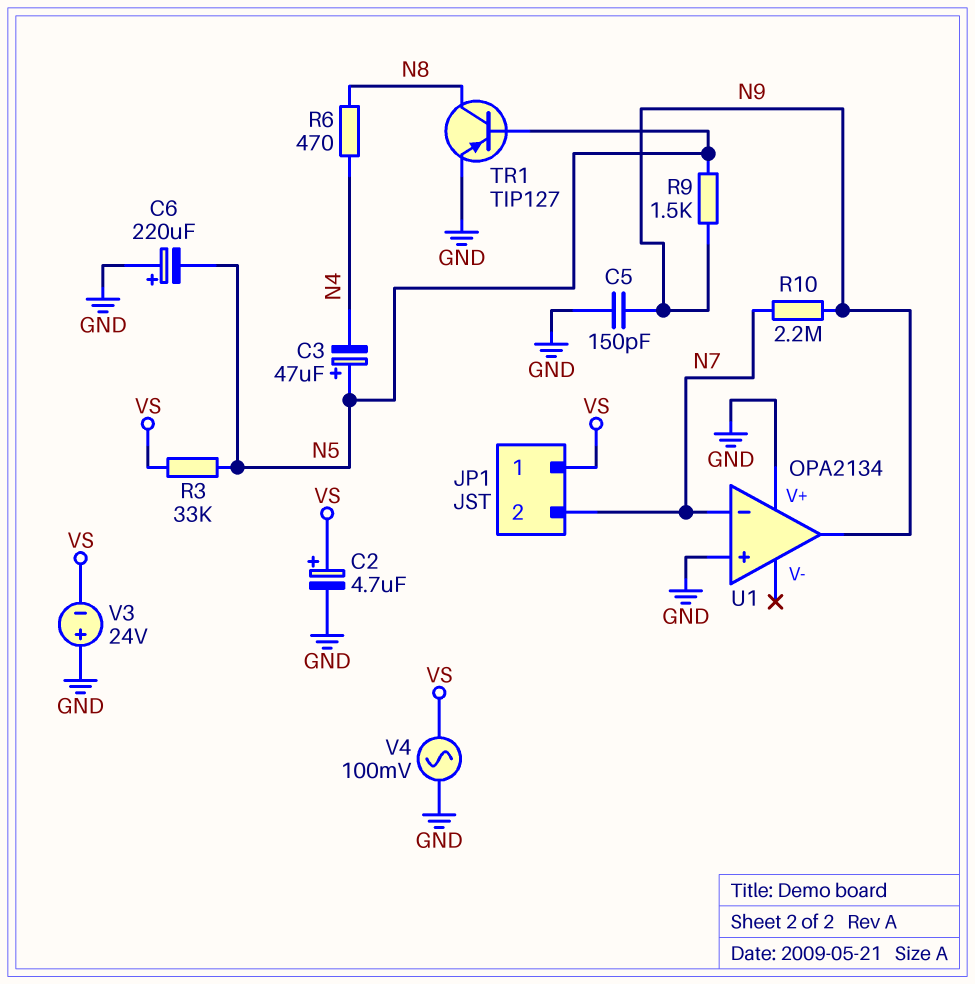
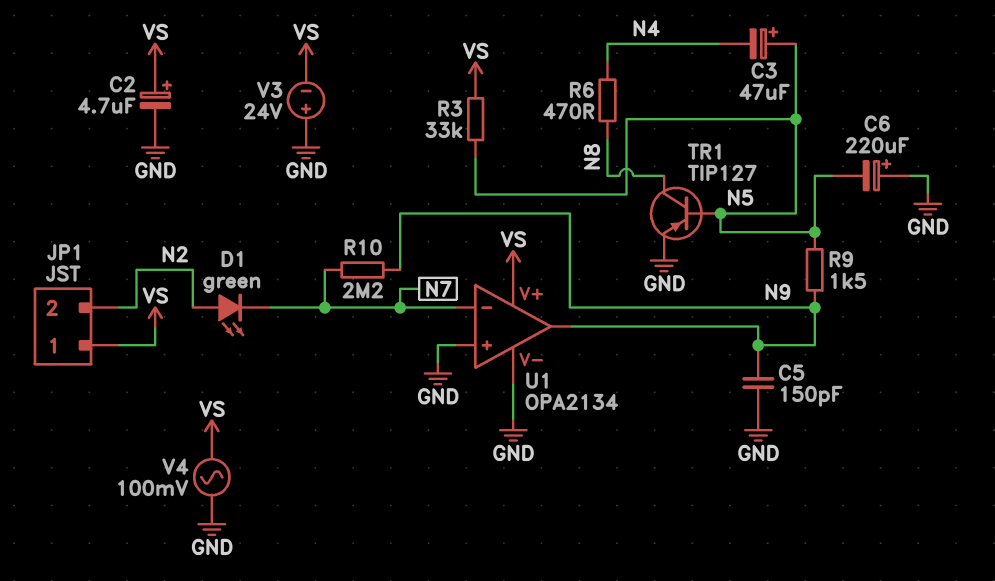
D1: none -> LED green (A N2, K N7)
JP1 pin 2: N7 -> N2
U1 pin V+: GND -> VS
U1 pin V-: none -> GND

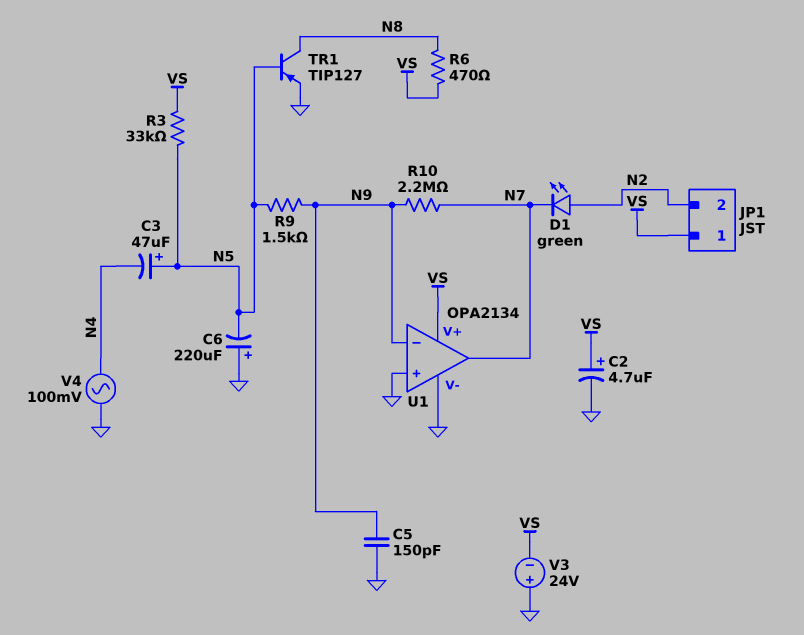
R6: 470 (N4, N8) -> 470 (N8, VS)
U1 pin in-: N7 -> N9
U1 pin out: N9 -> N7
V4: AC 100mV (GND, VS) -> AC 100mV (GND, N4)

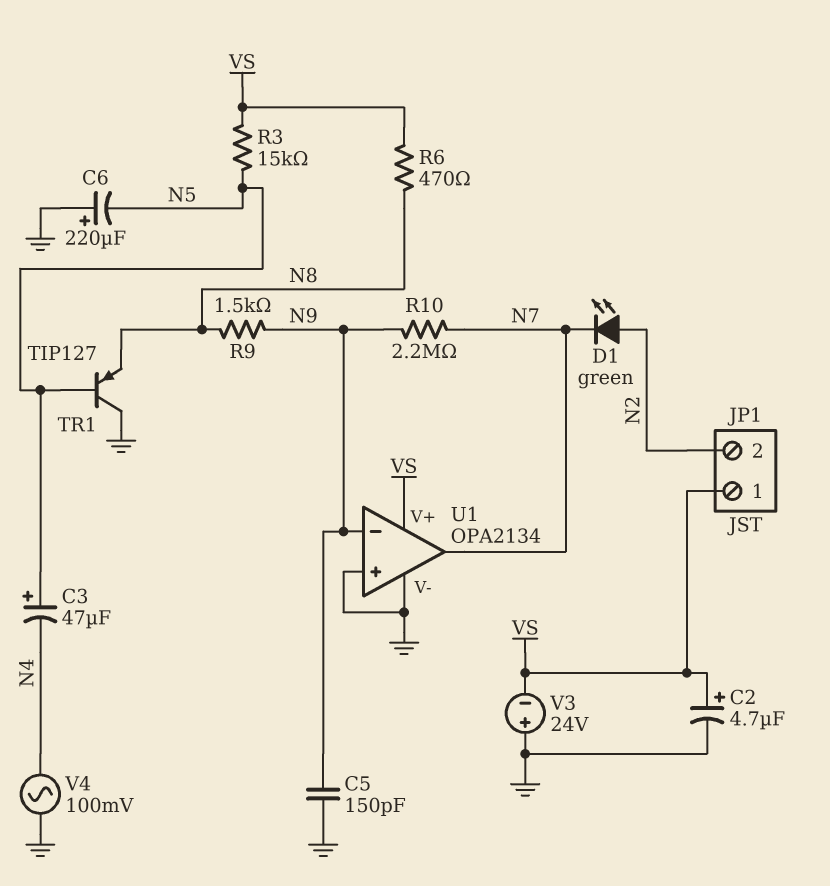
R3: 33k (N5, VS) -> 15k (N5, VS)
R9: 1.5k (N5, N9) -> 1.5k (N8, N9)
TR1: PNP TIP127 (B N5, C N8, E GND) -> PNP TIP127 (B N5, C GND, E N8)

